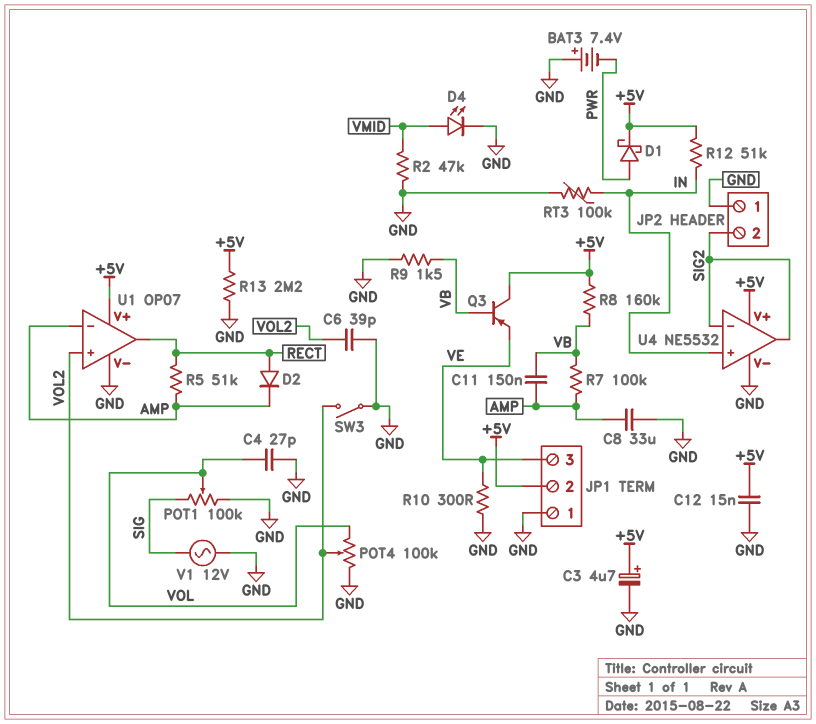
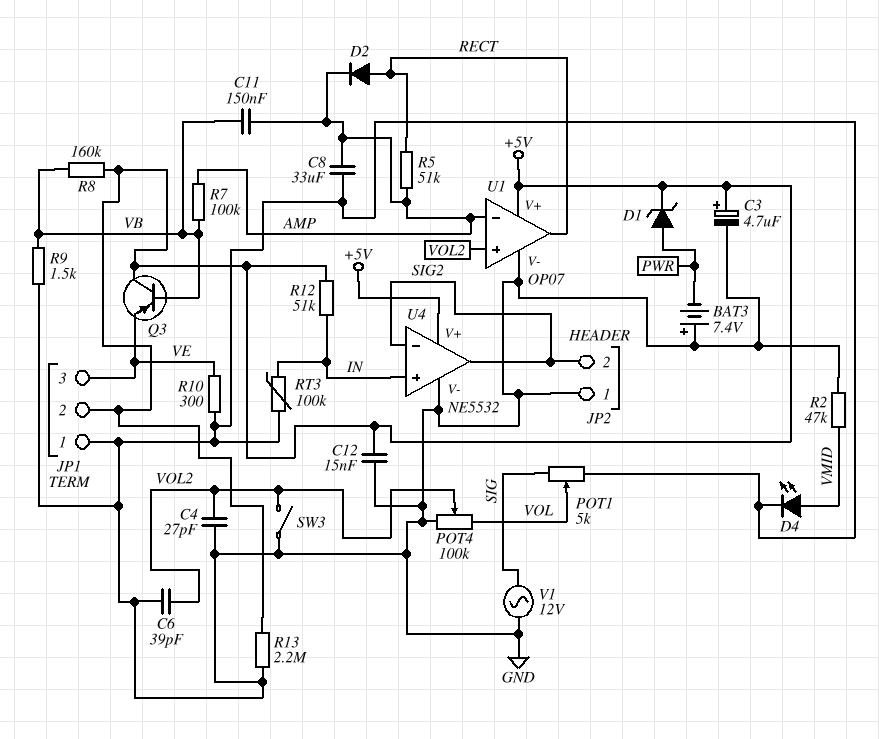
C4: 27pF (GND, VOL) -> 27pF (GND, VOL2)
D1: schottky (A PWR, K +5V) -> zener (A PWR, K +5V)
POT1: 100k (GND, SIG, wiper VOL) -> 5k (GND, SIG, wiper VOL)

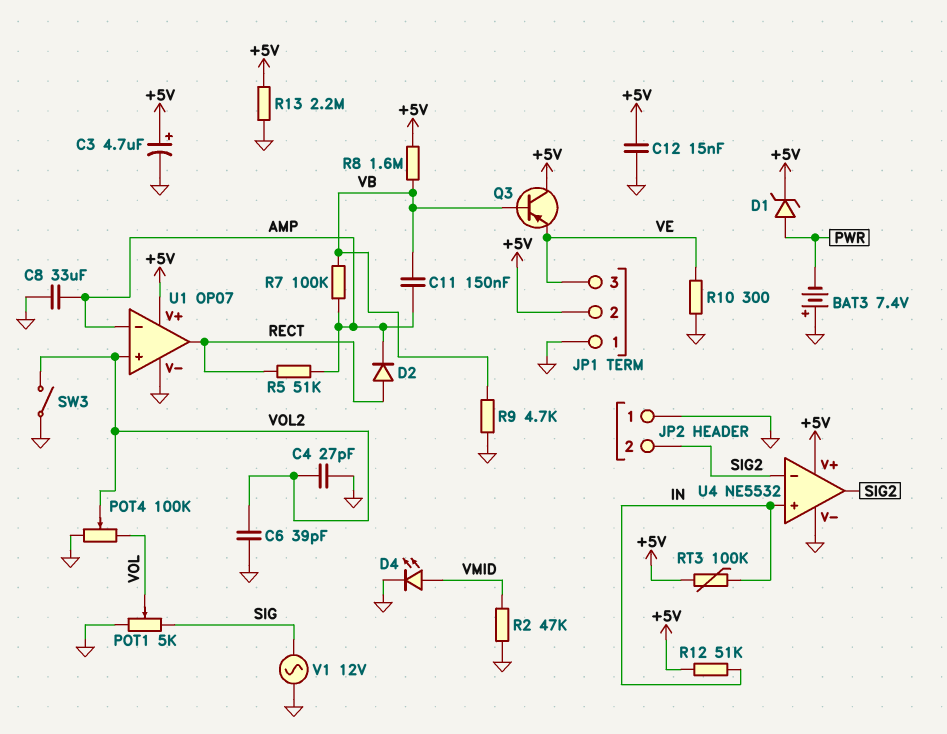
R8: 160k (+5V, VB) -> 1.6M (+5V, VB)
R9: 1.5k (GND, VB) -> 4.7k (GND, VB)
RT3: 100k (GND, IN) -> 100k (+5V, IN)

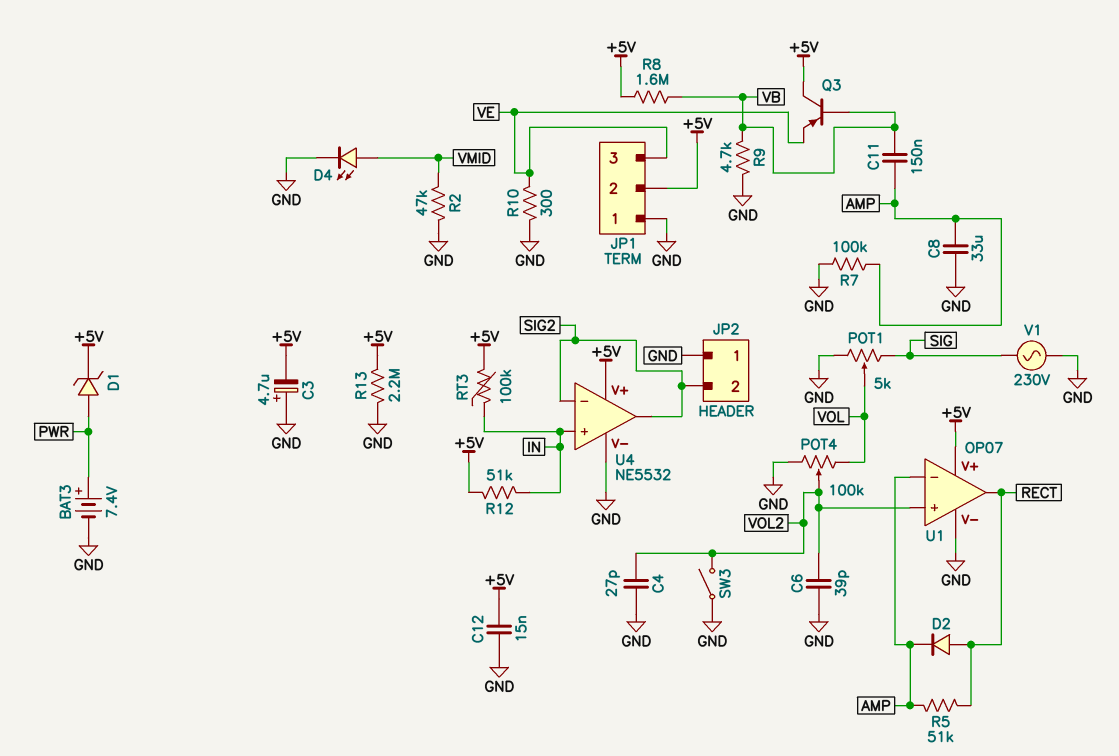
BAT3: 7.4V (plus GND, minus PWR) -> 7.4V (plus PWR, minus GND)
C3: 4.7uF (plus +5V, minus GND) -> 4.7uF (plus GND, minus +5V)
R7: 100k (AMP, VB) -> 100k (AMP, GND)
V1: AC 12V (GND, SIG) -> AC 230V (GND, SIG)

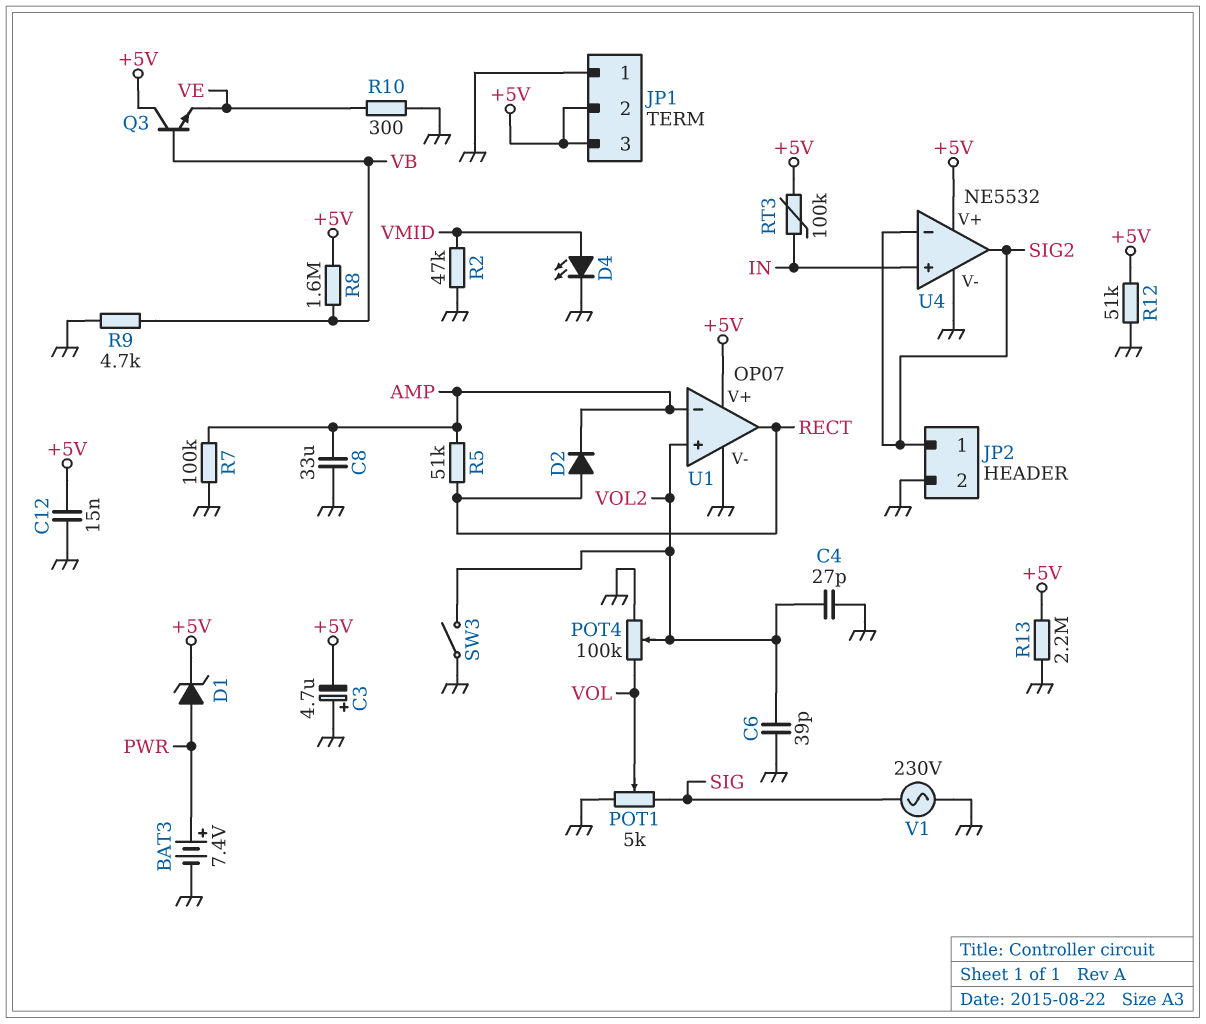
C11: 150nF (AMP, VB) -> none
JP1 pin 3: VE -> +5V
JP2 pin 1: GND -> SIG2
JP2 pin 2: SIG2 -> GND
Q3: PNP (B VB, C +5V, E VE) -> NPN (B VB, C +5V, E VE)
R12: 51k (+5V, IN) -> 51k (+5V, GND)

